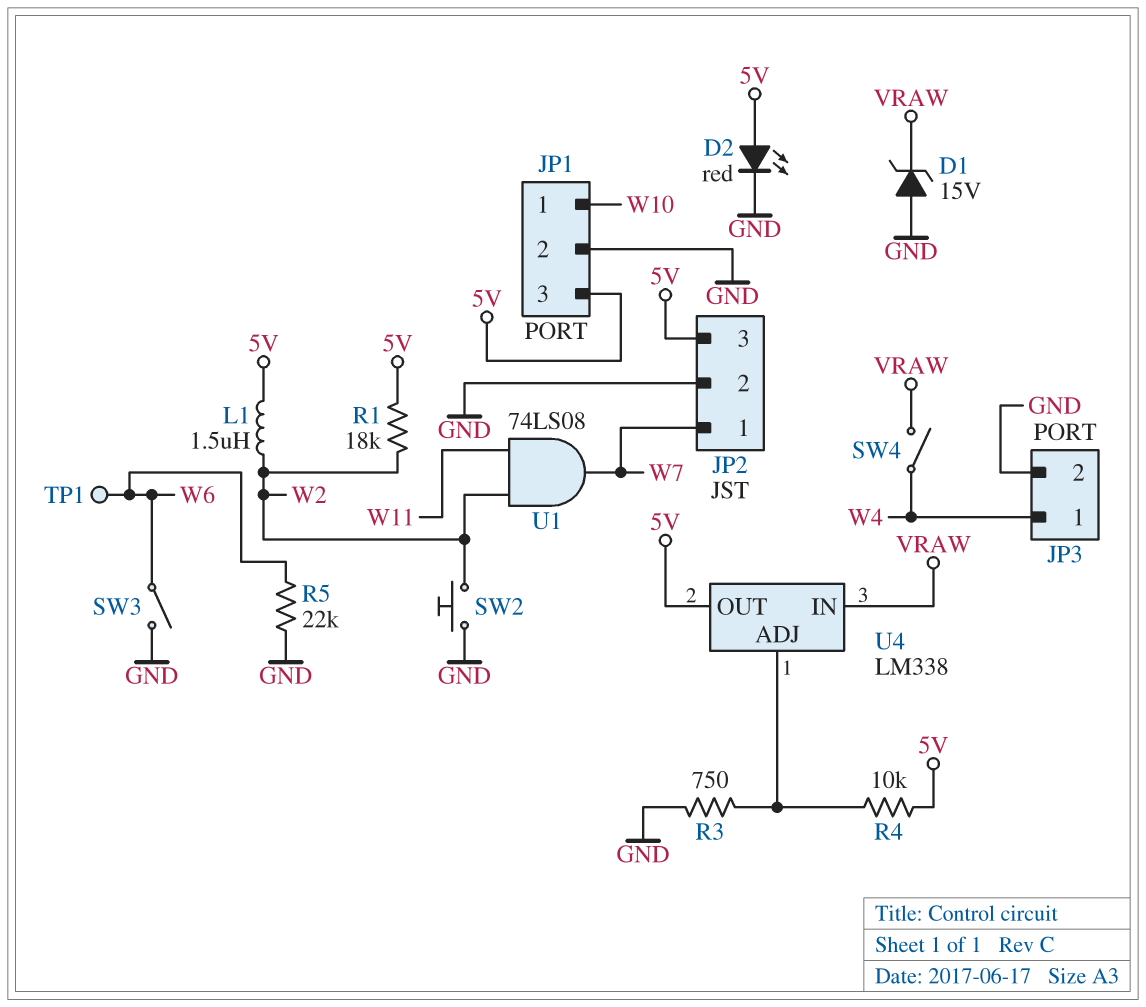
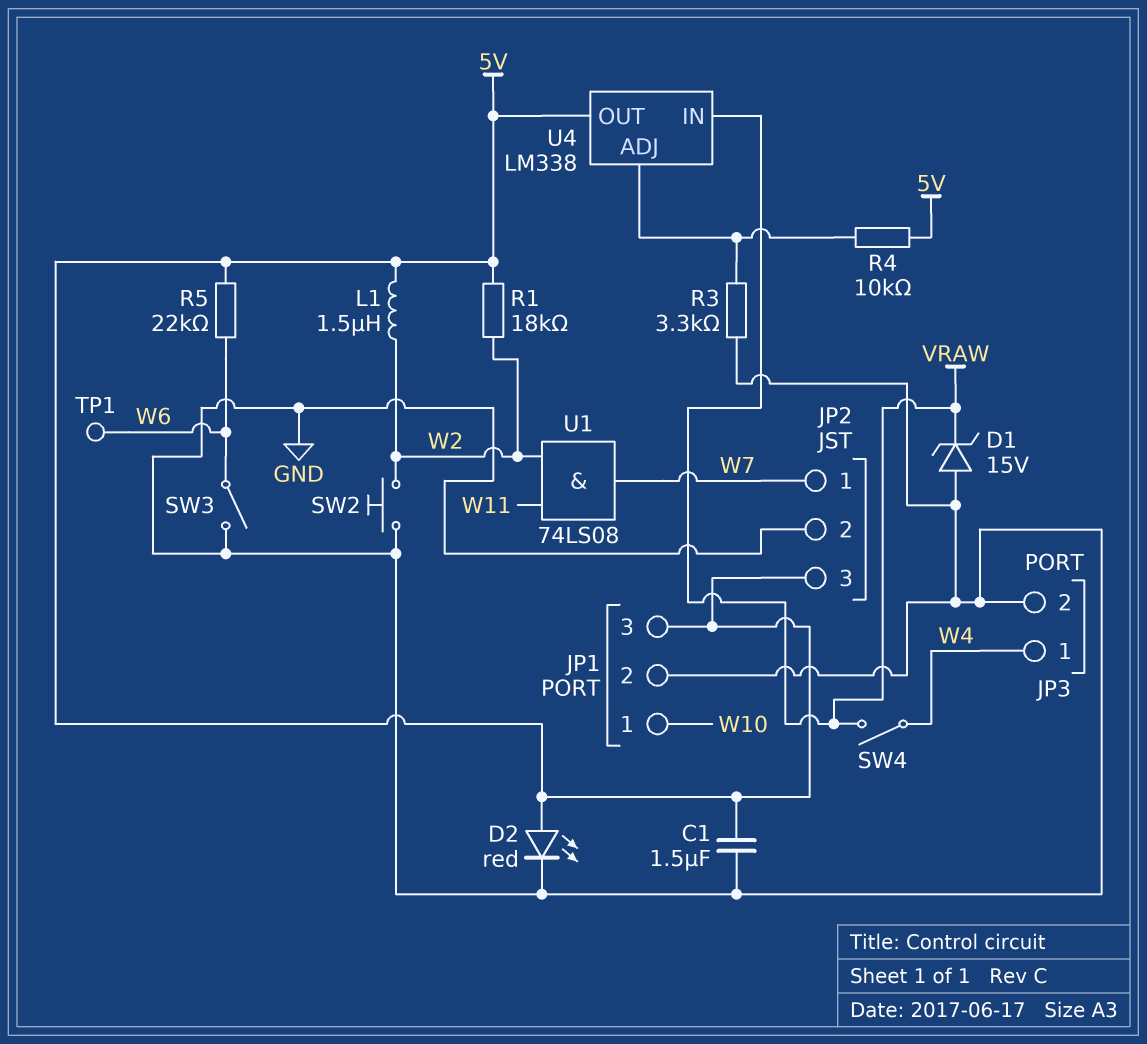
C1: none -> 1.5uF (5V, GND)
R3: 750 (GND, U4/ADJ) -> 3.3k (GND, U4/ADJ)
R5: 22k (GND, W6) -> 22k (5V, W6)

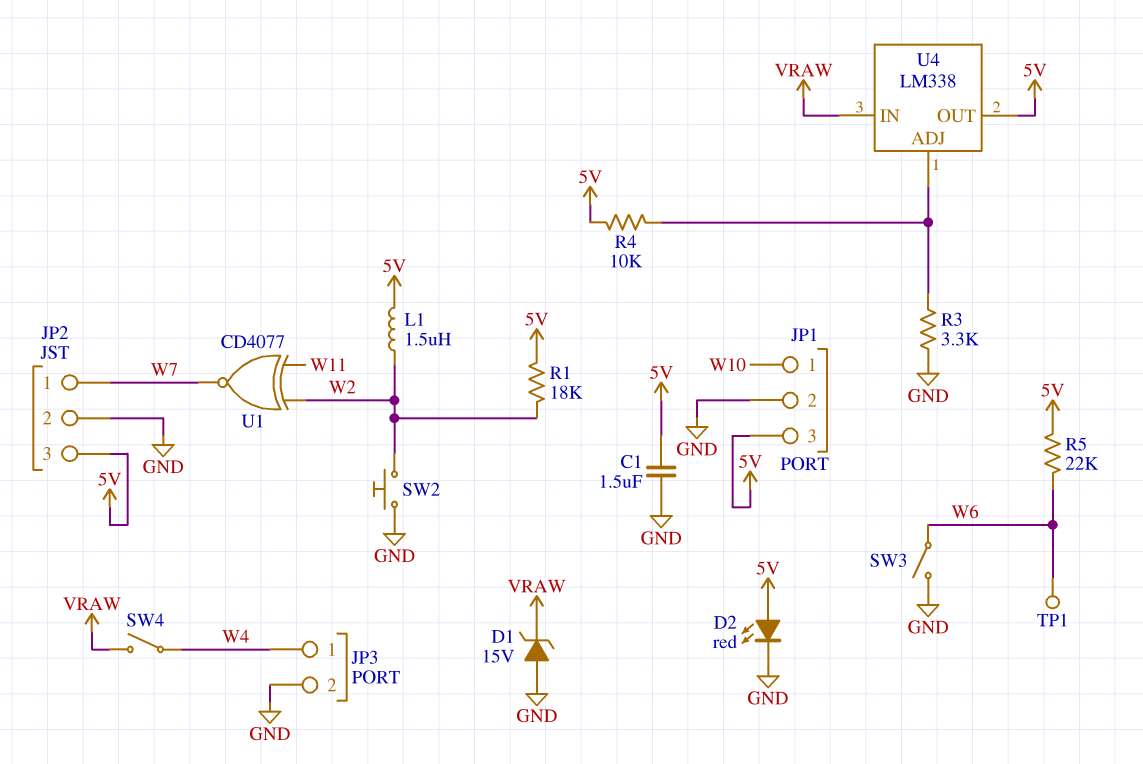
U1: AND 74LS08 (in W2, in W11, out W7) -> XNOR CD4077 (in W2, in W11, out W7)

